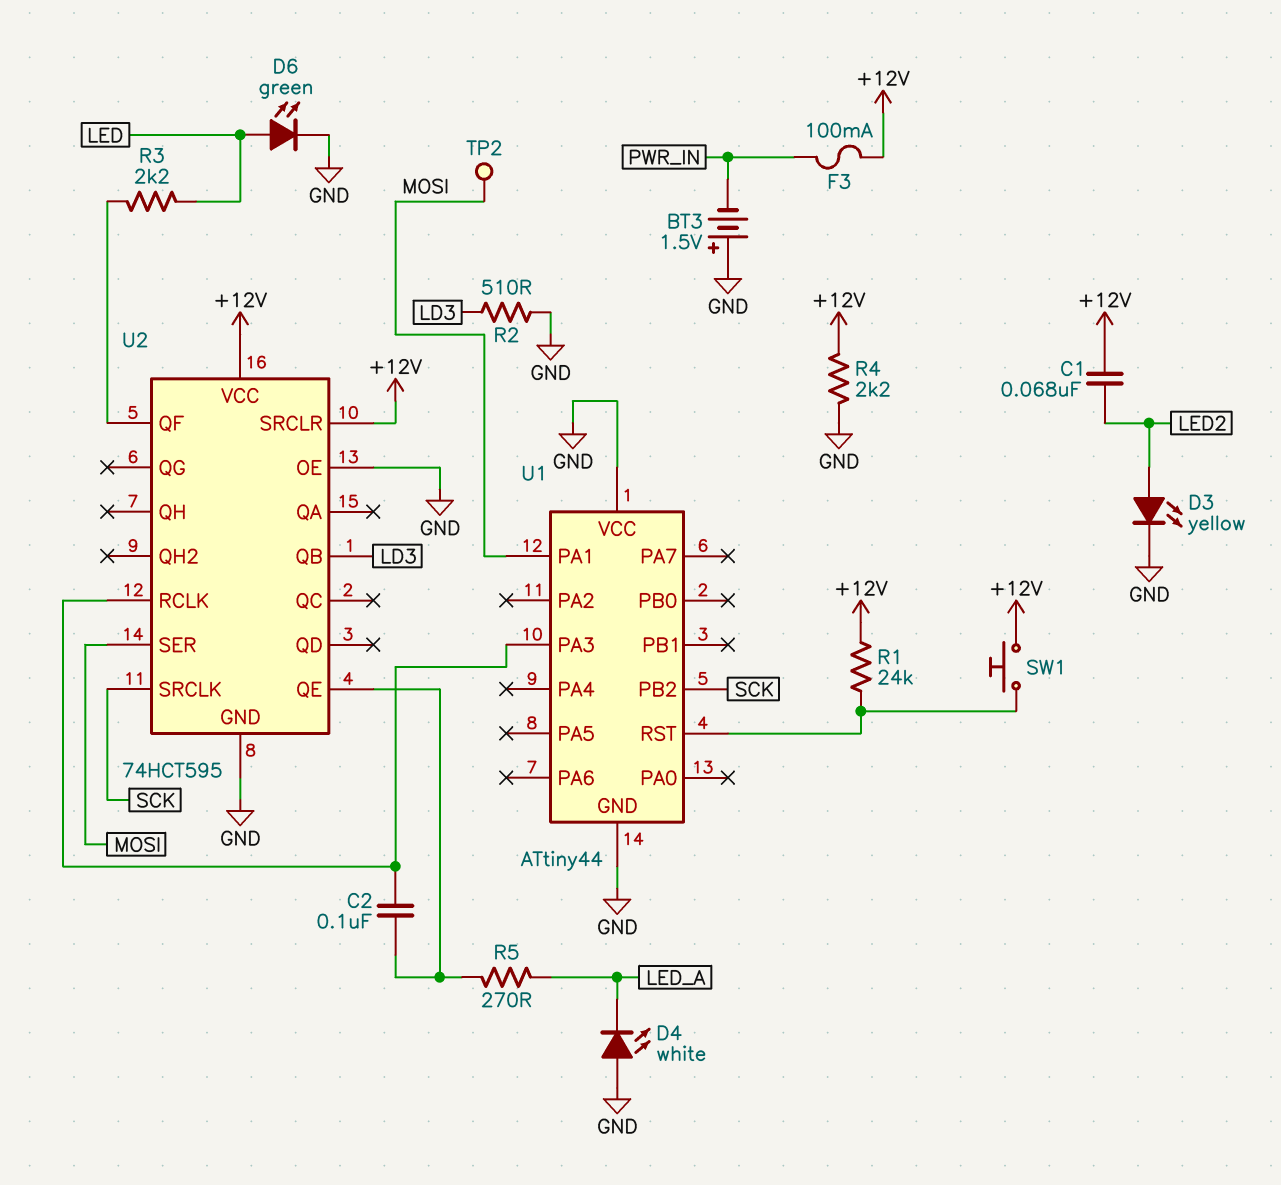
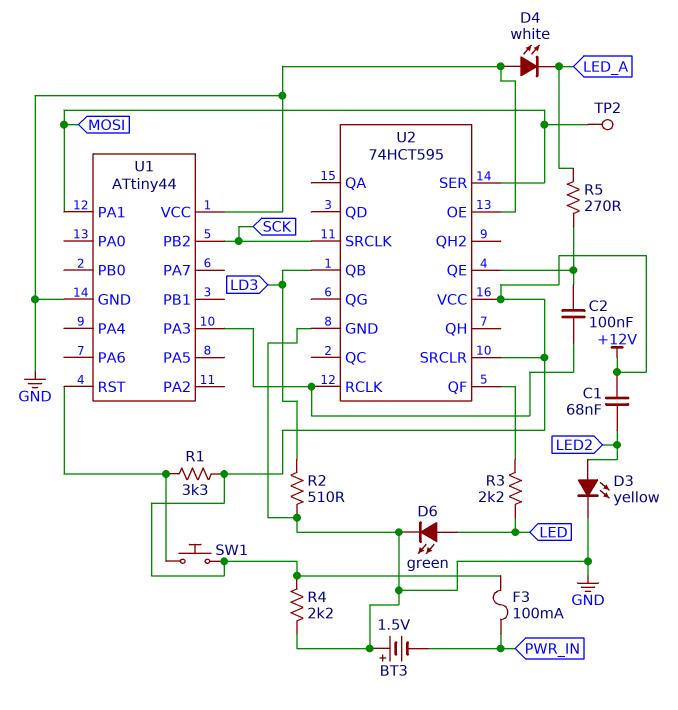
R1: 24k (+12V, U1/RST) -> 3.3k (+12V, U1/RST)

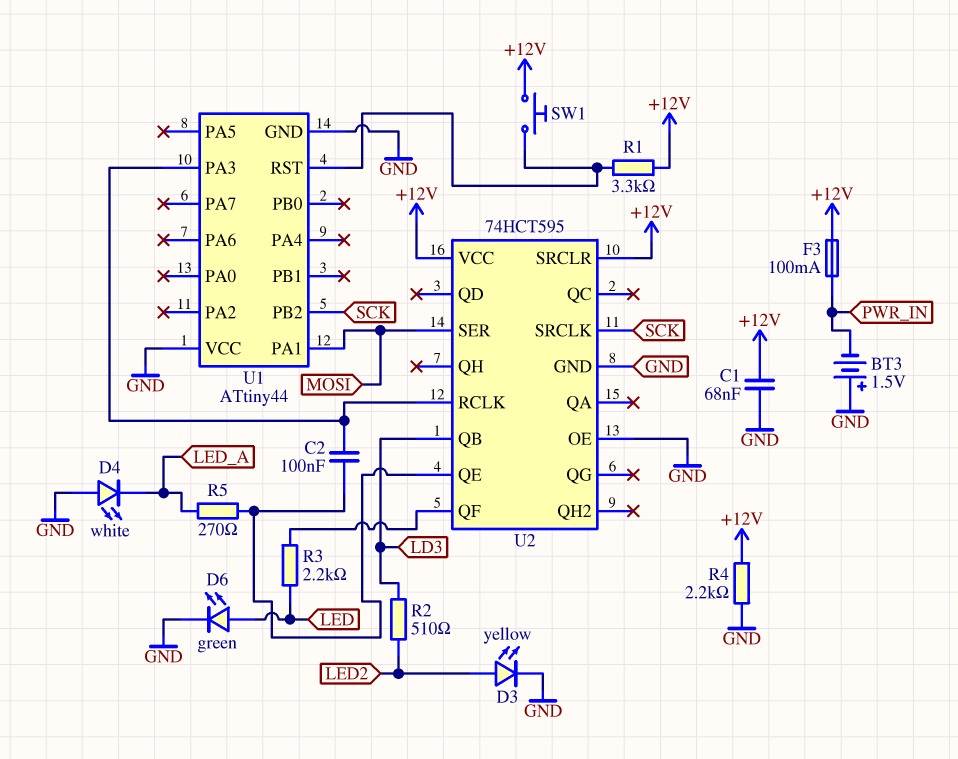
C1: 68nF (+12V, LED2) -> 68nF (+12V, GND)
R2: 510 (GND, LD3) -> 510 (LD3, LED2)
TP2: test point (MOSI) -> none

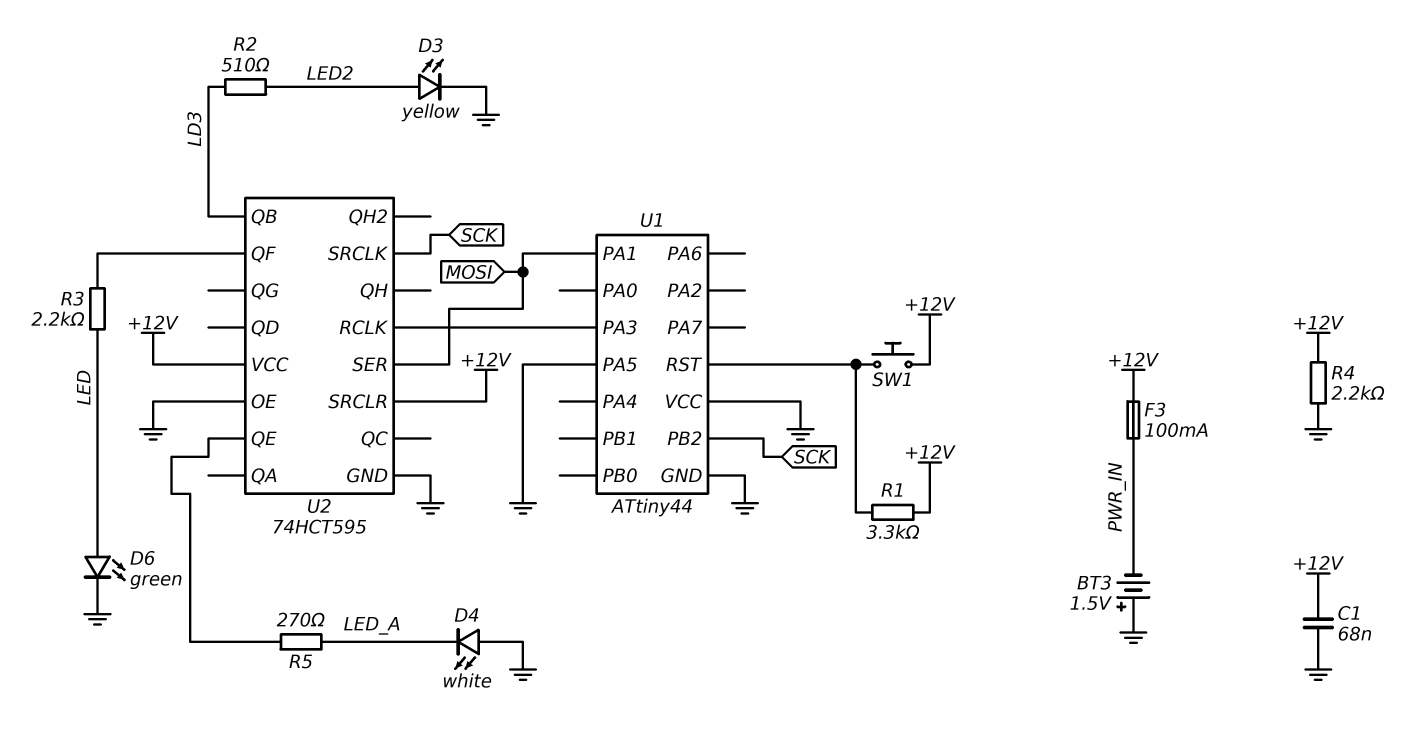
C2: 100nF (U1/PA3, U2/QE) -> none
U1 pin PA5: none -> GND

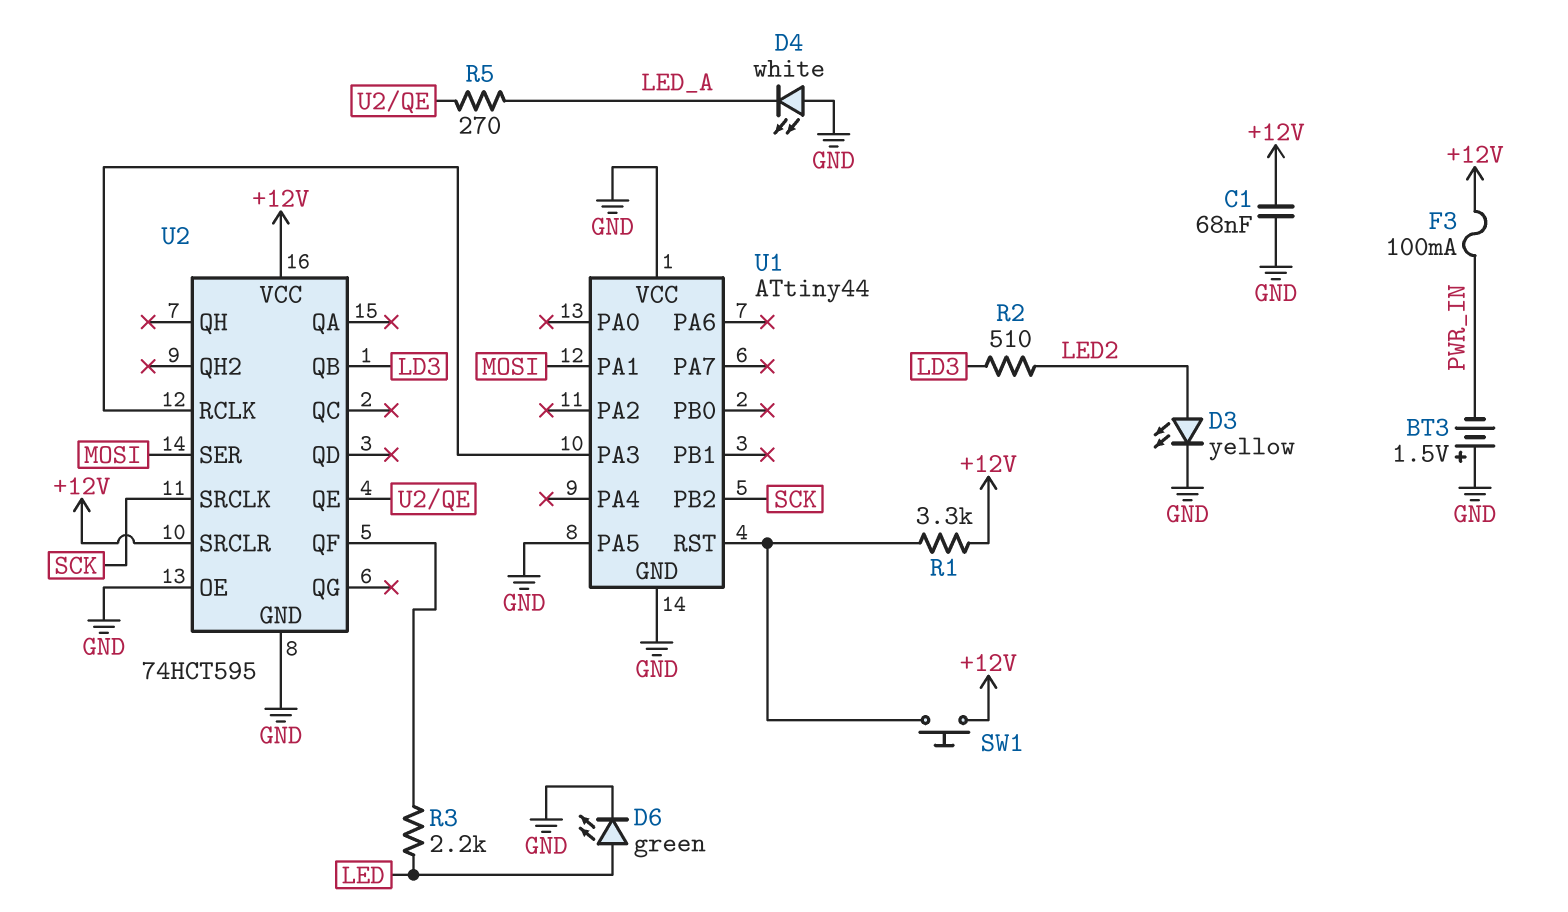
R4: 2.2k (+12V, GND) -> none

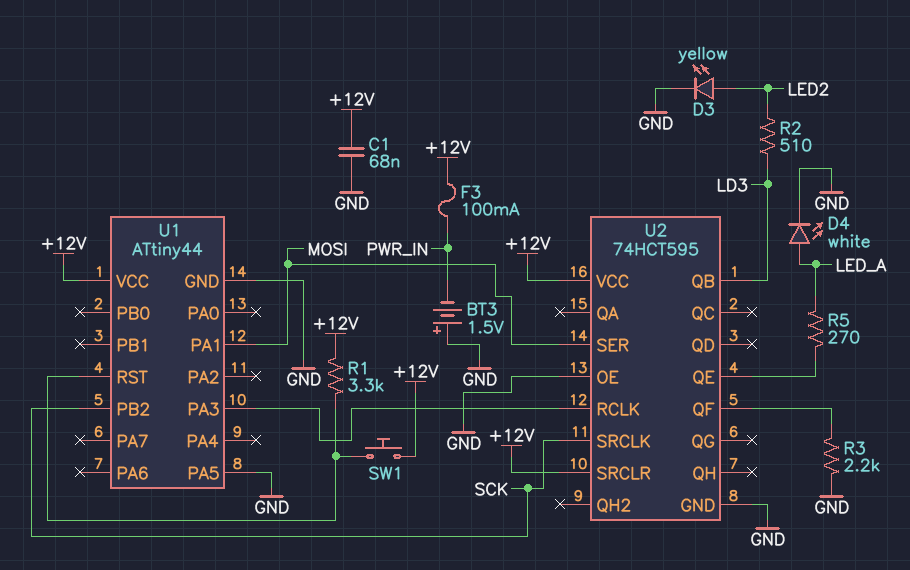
D4: LED white (A GND, K LED_A) -> LED white (A LED_A, K GND)
D6: LED green (A LED, K GND) -> none
R3: 2.2k (LED, U2/QF) -> 2.2k (GND, U2/QF)
U1 pin VCC: GND -> +12V

